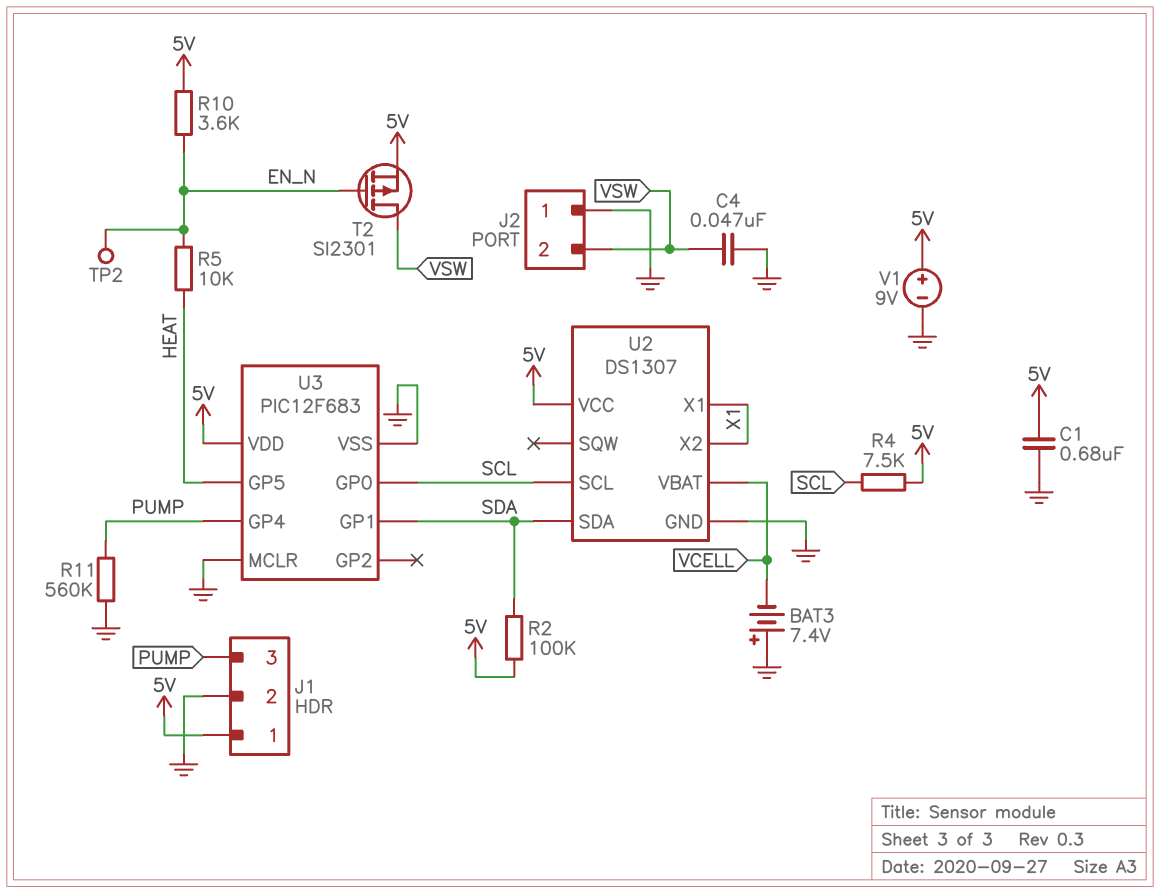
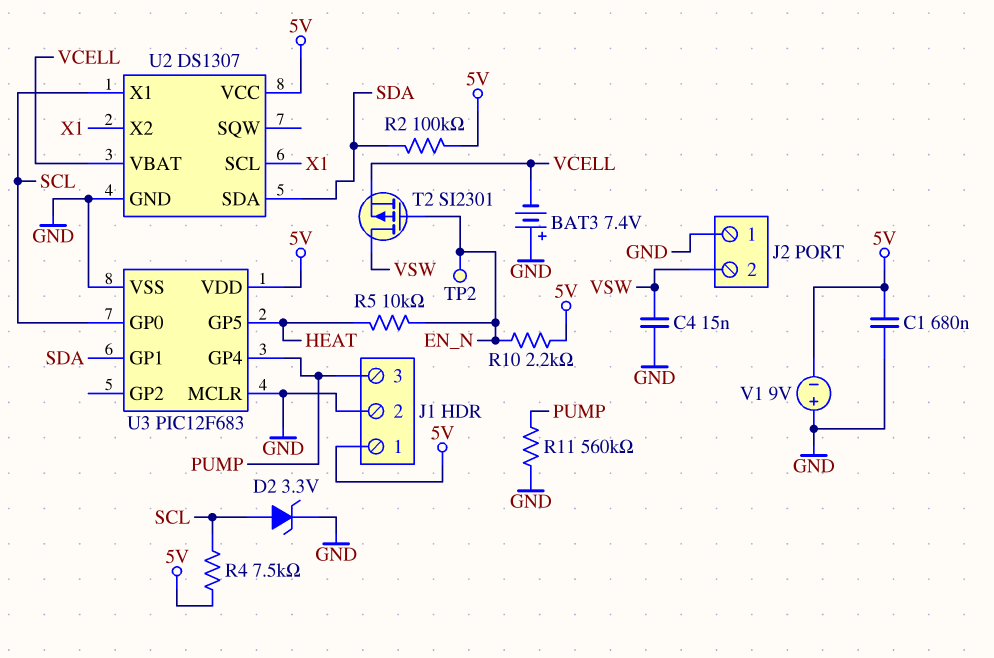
C4: 47nF (GND, VSW) -> 15nF (GND, VSW)
D2: none -> zener 3.3V (A SCL, K GND)
R10: 3.6k (5V, EN_N) -> 2.2k (5V, EN_N)
T2: PMOS SI2301 (G EN_N, D VSW, S 5V) -> PMOS SI2301 (G EN_N, D VSW, S VCELL)
U2 pin SCL: SCL -> X1
U2 pin X1: X1 -> SCL
V1: 9V (plus 5V, minus GND) -> 9V (plus GND, minus 5V)

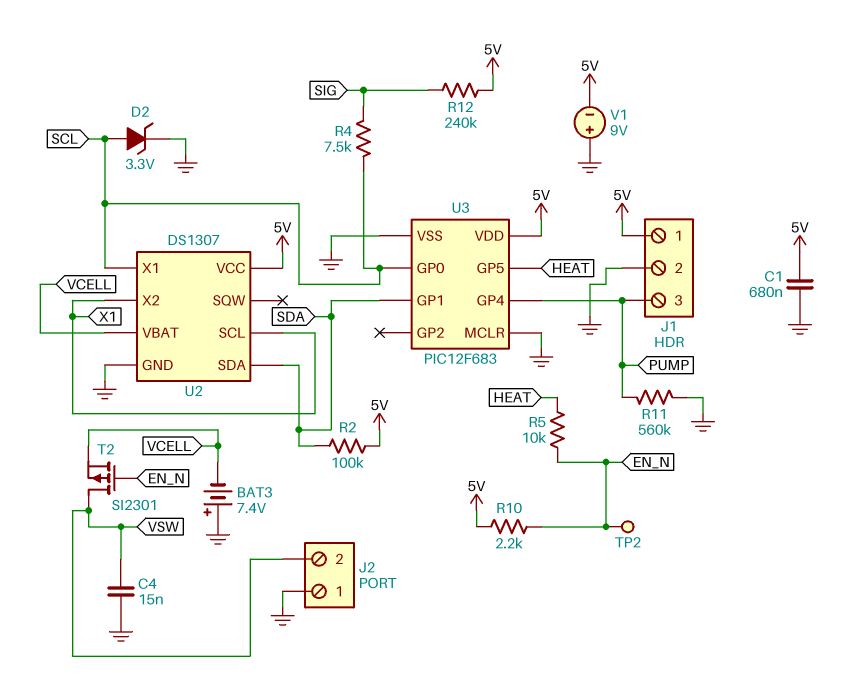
R4: 7.5k (5V, SCL) -> 7.5k (SCL, SIG)
R12: none -> 240k (5V, SIG)

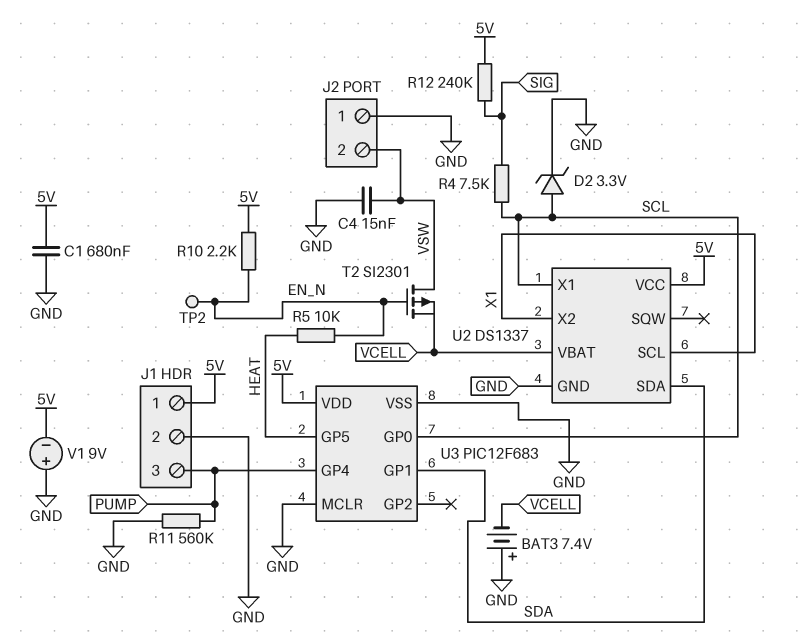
R2: 100k (5V, SDA) -> none
U2: DS1307 -> DS1337

